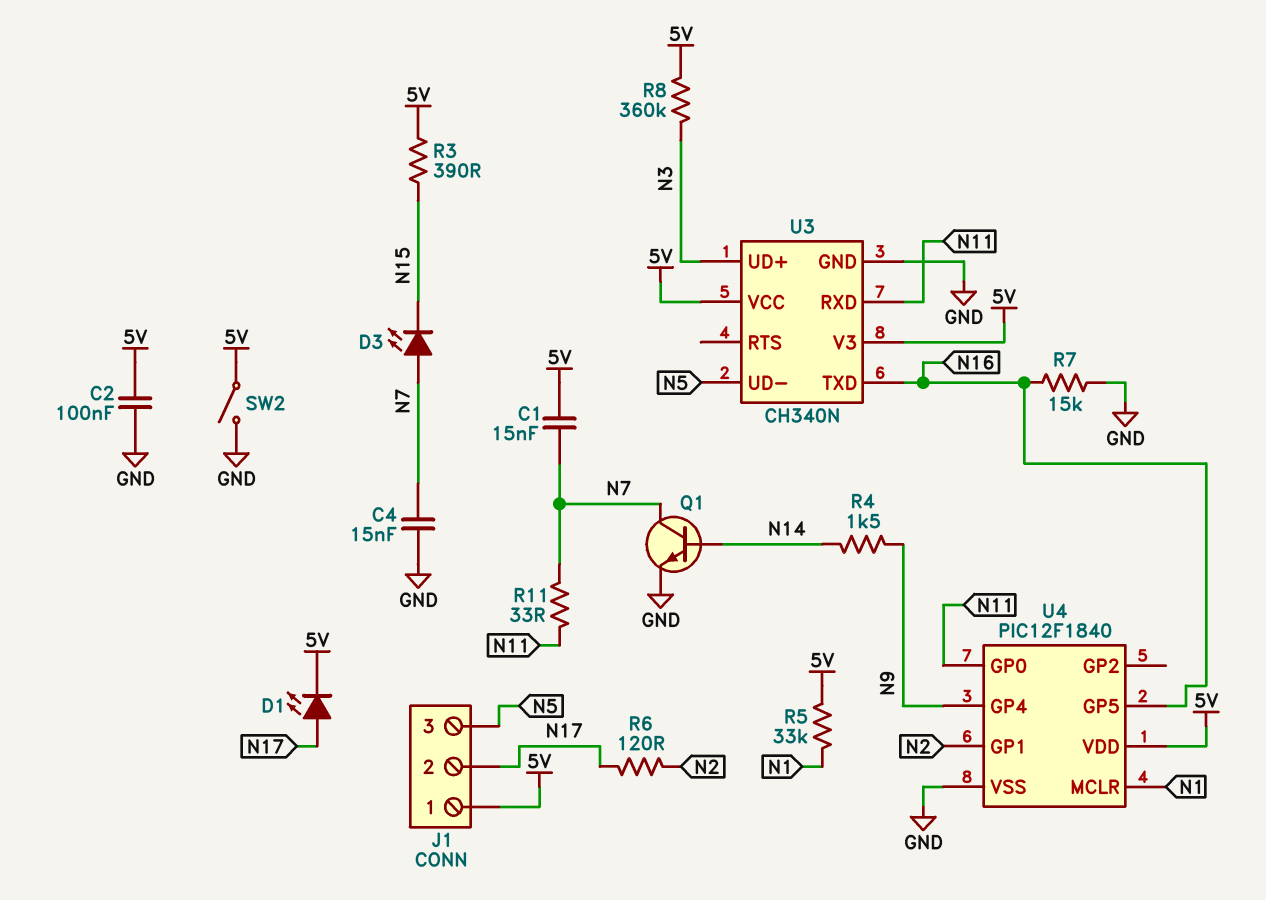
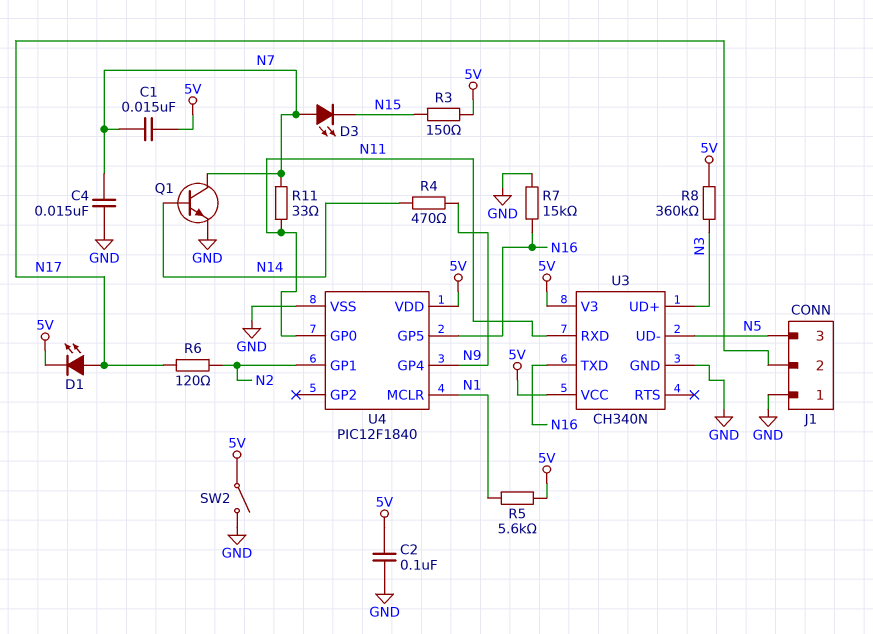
J1 pin 1: 5V -> GND
R3: 390 (5V, N15) -> 150 (5V, N15)
R4: 1.5k (N9, N14) -> 470 (N9, N14)
R5: 33k (5V, N1) -> 5.6k (5V, N1)

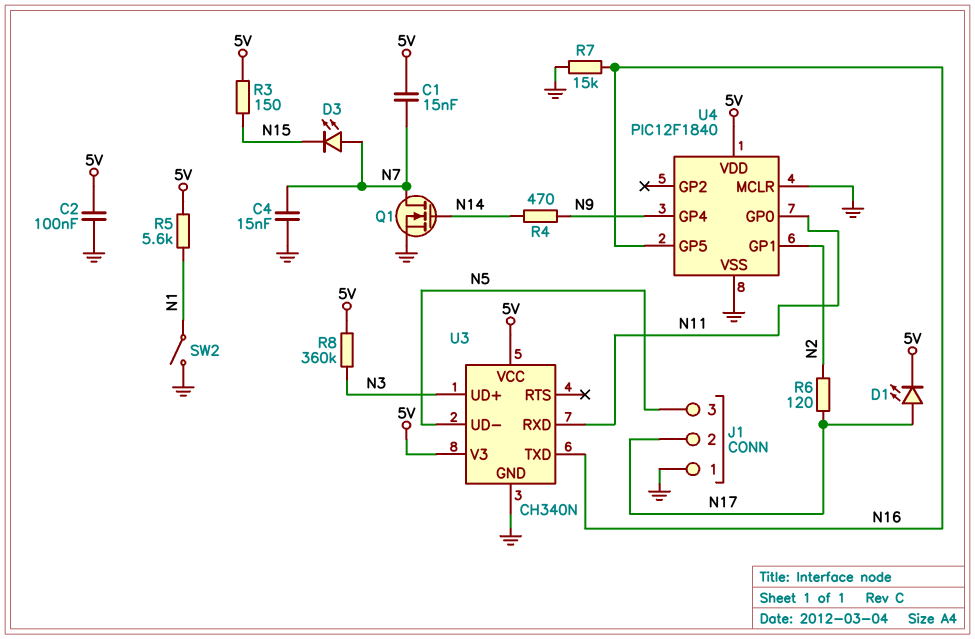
Q1: NPN (B N14, C N7, E GND) -> NMOS (G N14, D N7, S GND)
R11: 33 (N7, N11) -> none
SW2: switch (5V, GND) -> switch (GND, N1)
U4 pin MCLR: N1 -> GND

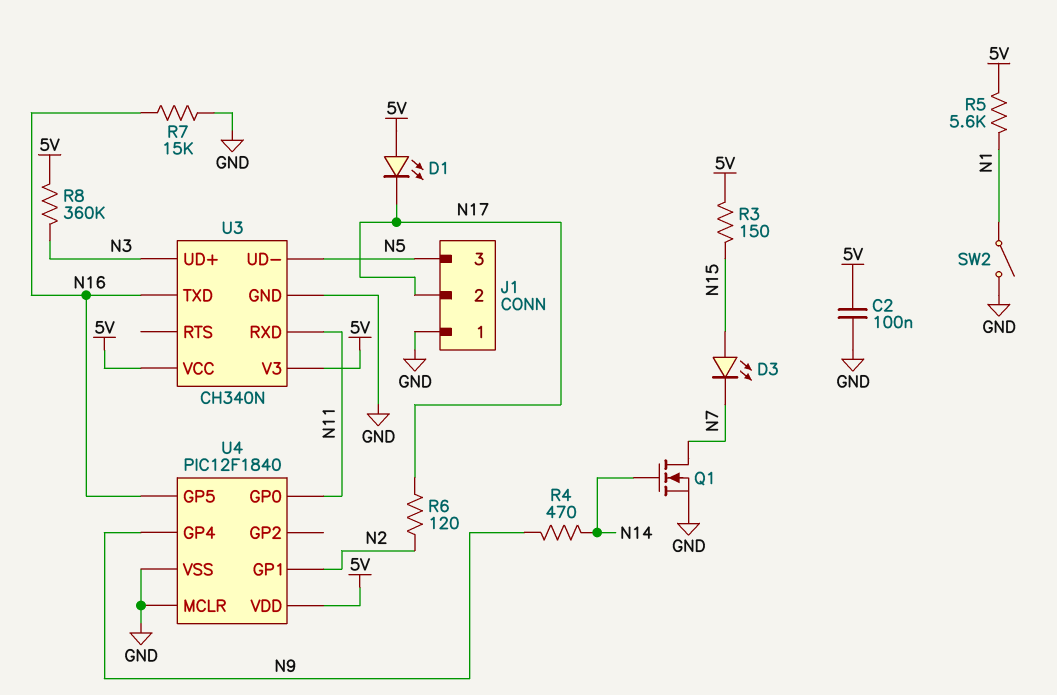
C1: 15nF (5V, N7) -> none
C4: 15nF (GND, N7) -> none
D1: LED (A N17, K 5V) -> LED (A 5V, K N17)
D3: LED (A N7, K N15) -> LED (A N15, K N7)

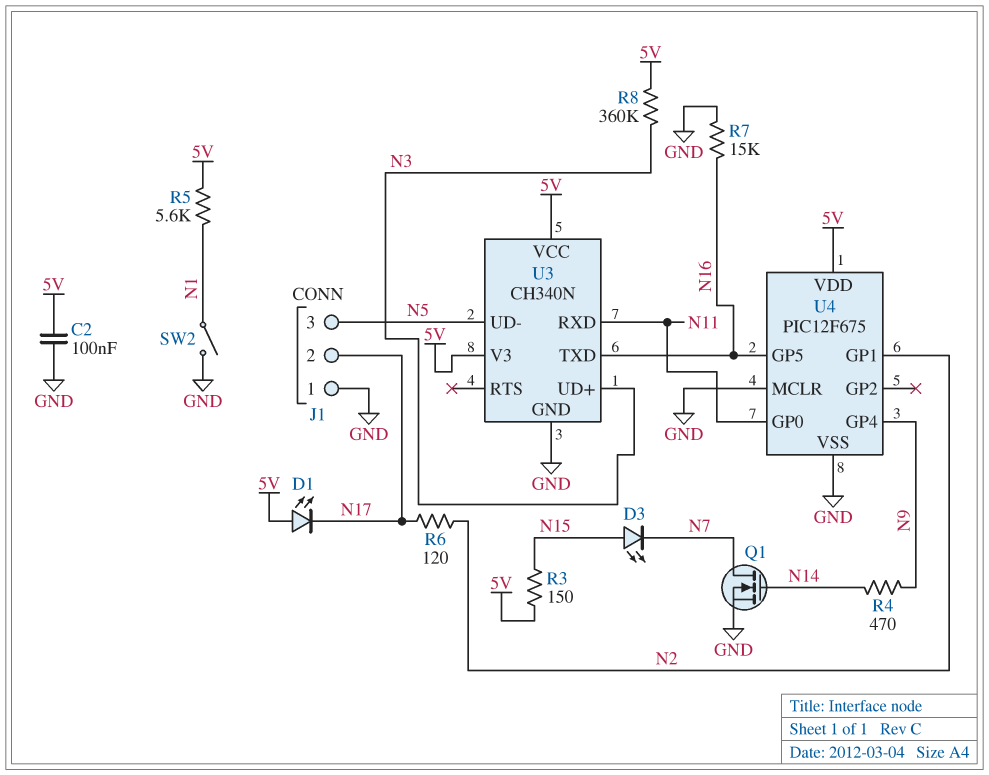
U4: PIC12F1840 -> PIC12F675

